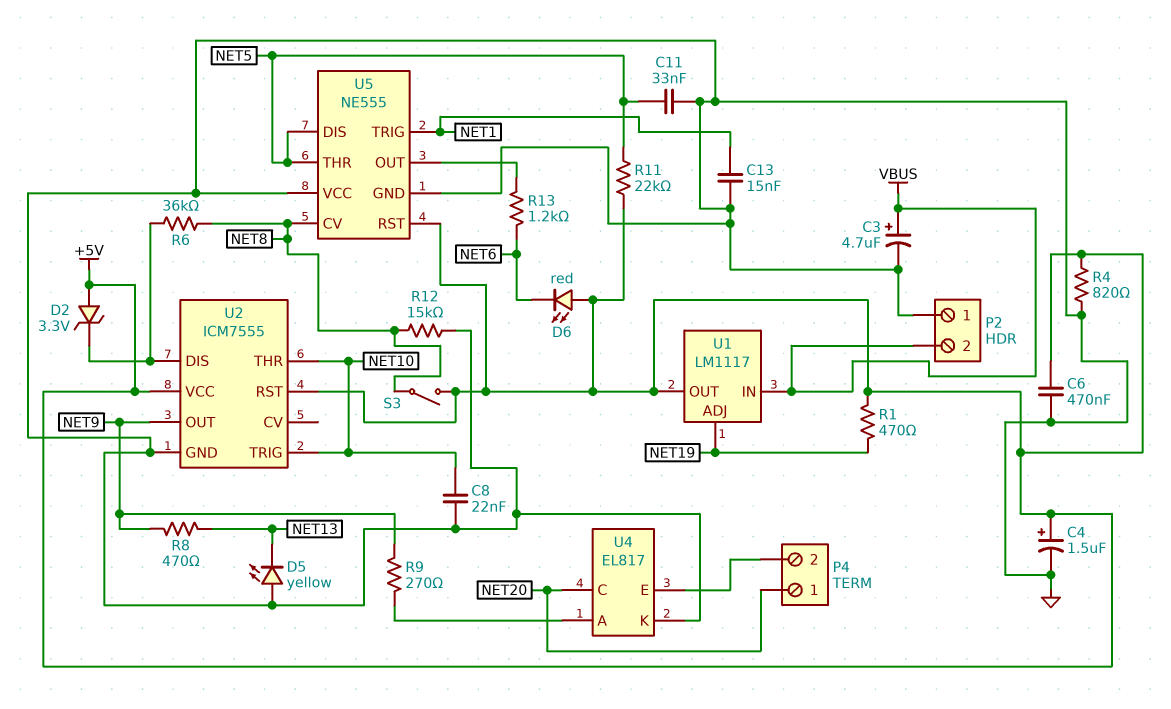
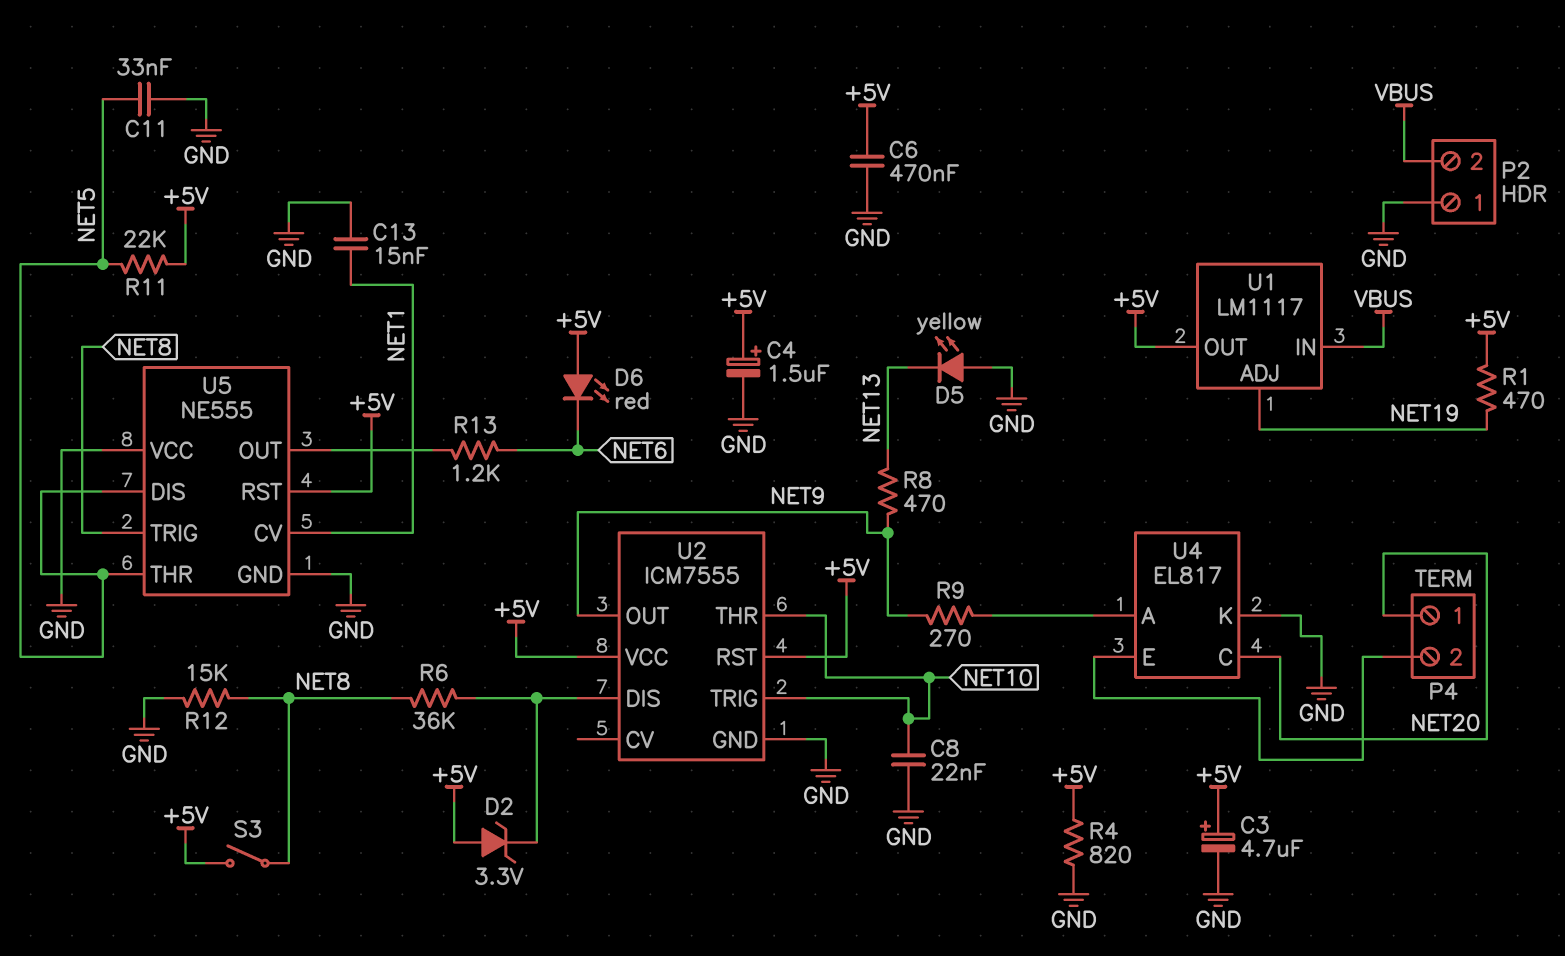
C3: 4.7uF (plus VBUS, minus GND) -> 4.7uF (plus +5V, minus GND)
U5 pin CV: NET8 -> NET1
U5 pin TRIG: NET1 -> NET8

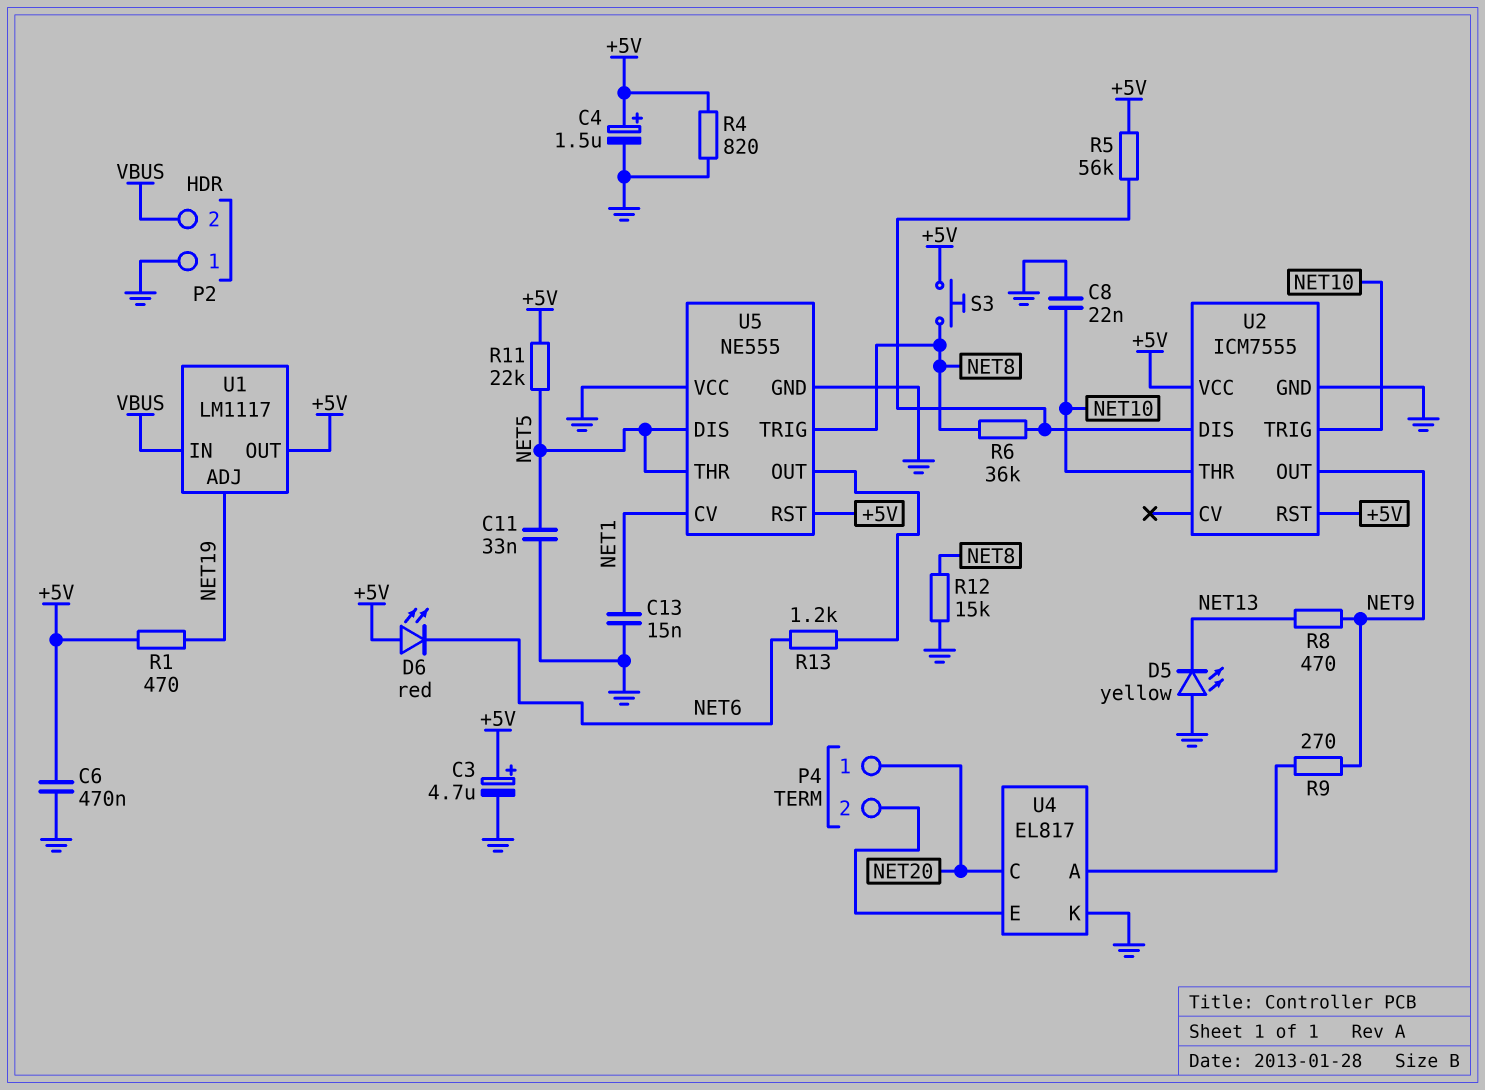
D2: zener 3.3V (A +5V, K U2/DIS) -> none
R5: none -> 56k (+5V, U2/DIS)
S3: switch (+5V, NET8) -> button (+5V, NET8)

